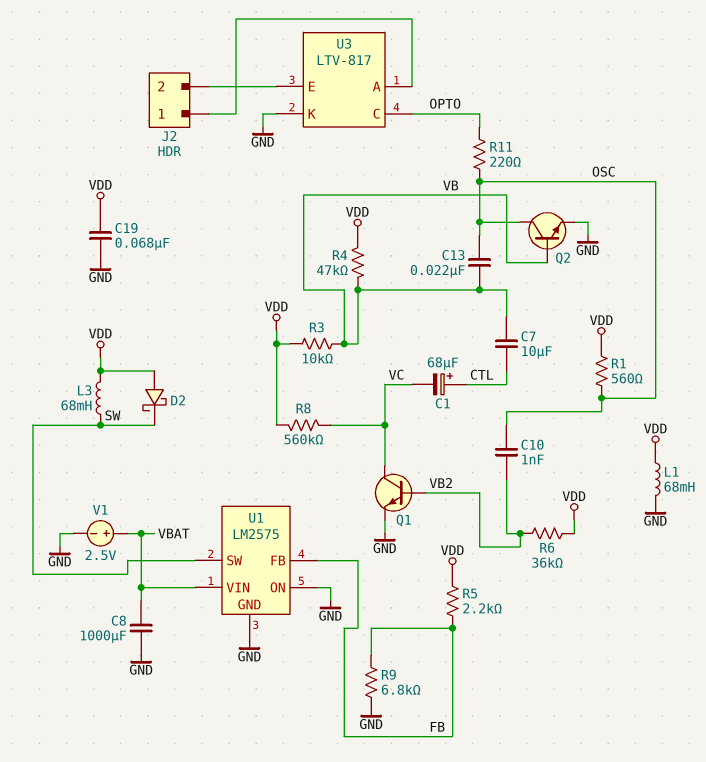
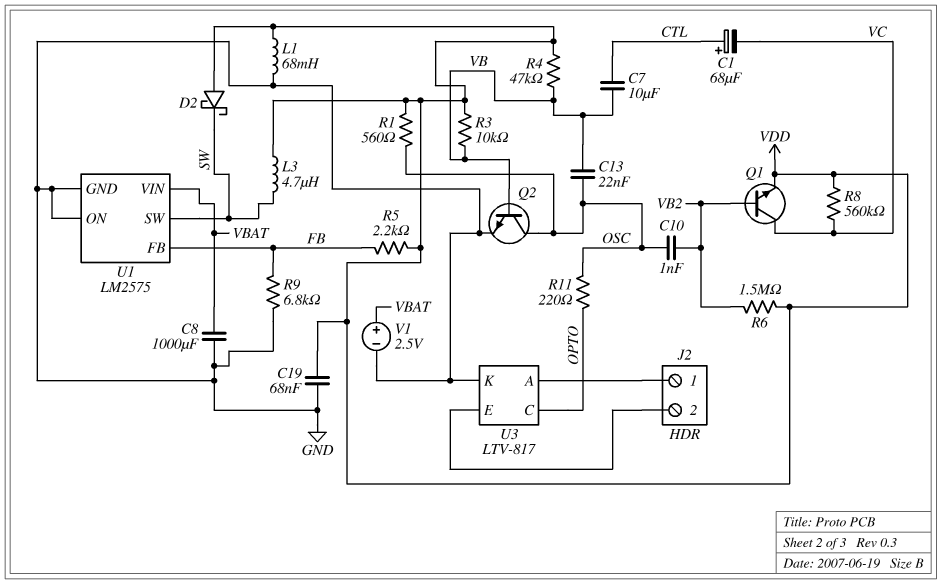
L3: 68mH (SW, VDD) -> 4.7uH (SW, VDD)
Q1: NPN (B VB2, C VC, E GND) -> NPN (B VB2, C VC, E VDD)
R6: 36k (VB2, VDD) -> 1.5M (VB2, VDD)

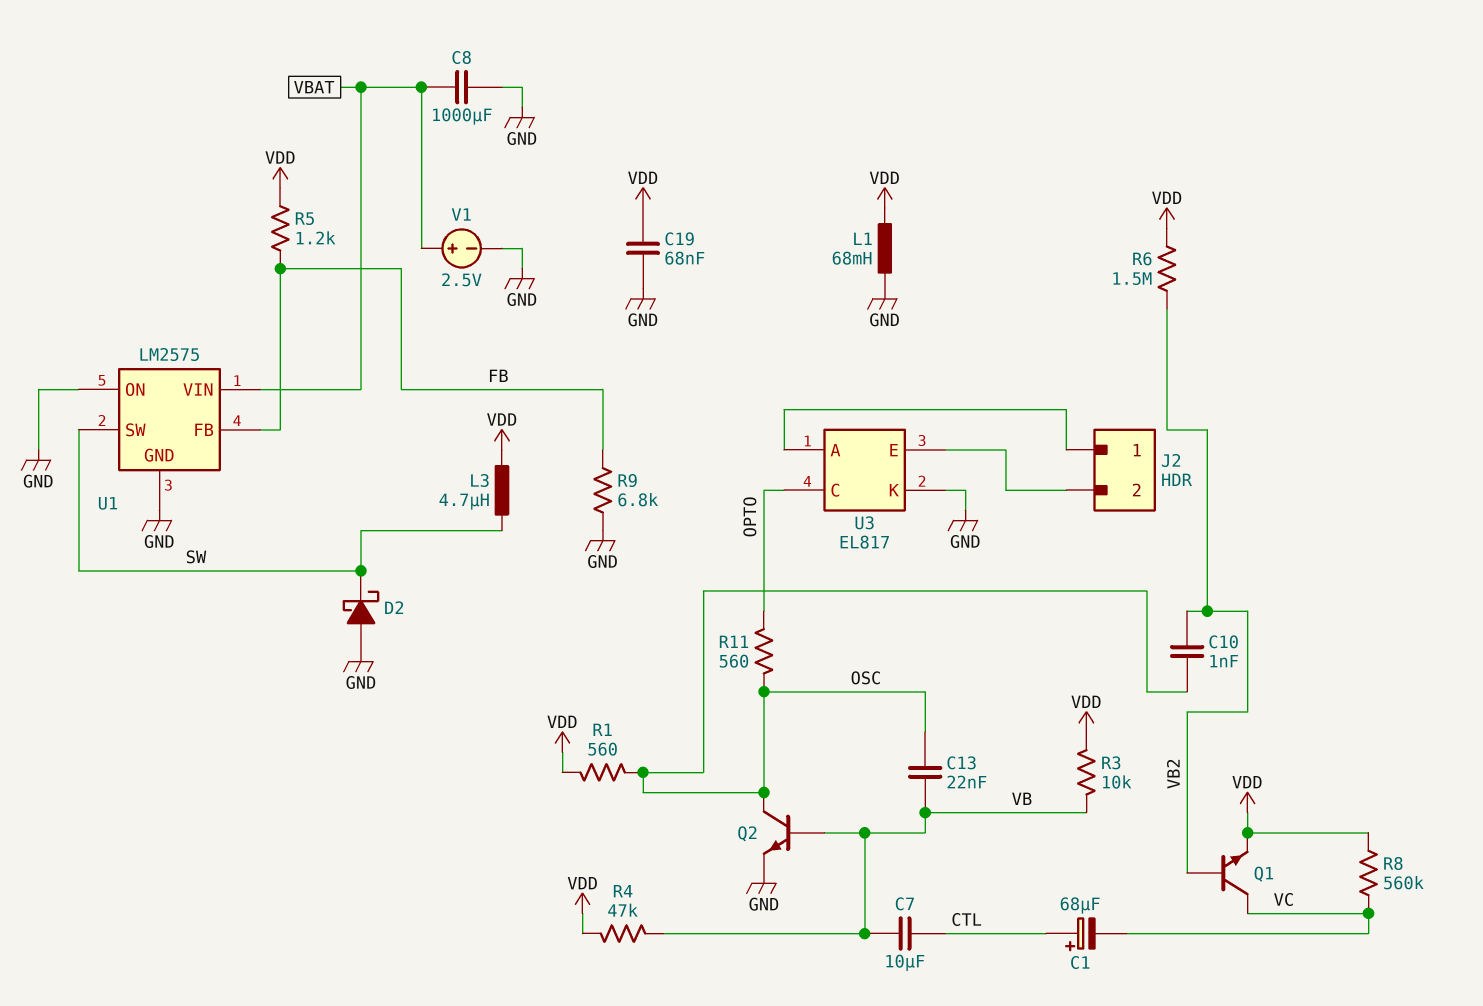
D2: schottky (A VDD, K SW) -> schottky (A GND, K SW)
R5: 2.2k (FB, VDD) -> 1.2k (FB, VDD)
R11: 220 (OPTO, OSC) -> 560 (OPTO, OSC)
U3: LTV-817 -> EL817

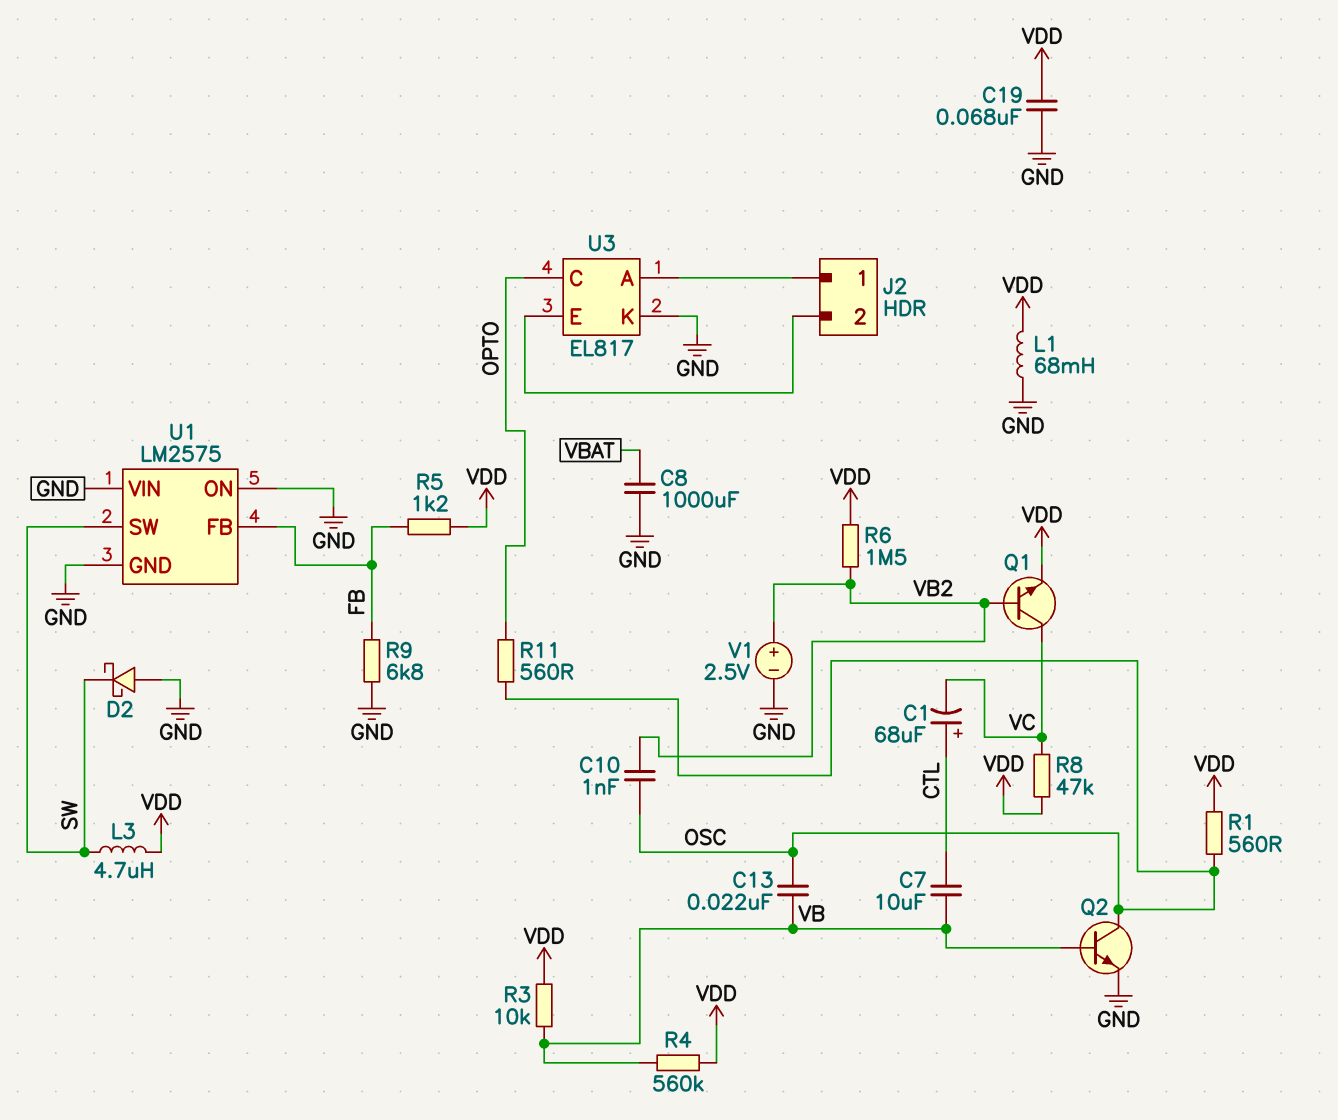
R4: 47k (VB, VDD) -> 560k (VB, VDD)
R8: 560k (VC, VDD) -> 47k (VC, VDD)
U1 pin VIN: VBAT -> GND
V1: 2.5V (plus VBAT, minus GND) -> 2.5V (plus VB2, minus GND)

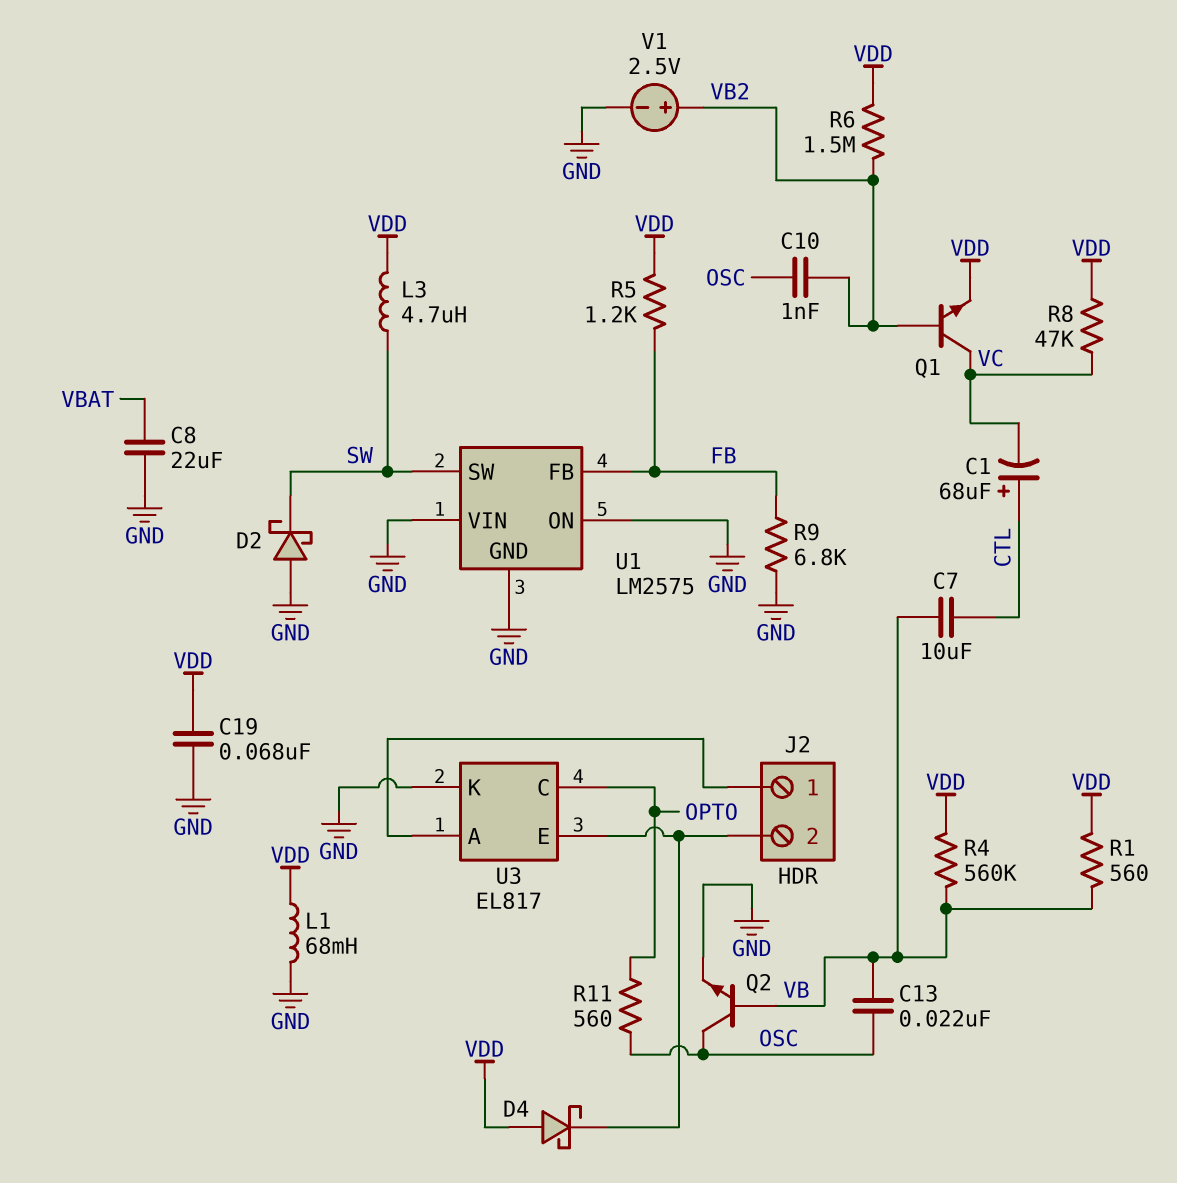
C8: 1000uF (GND, VBAT) -> 22uF (GND, VBAT)
D4: none -> schottky (A VDD, K J2/2)
R1: 560 (OSC, VDD) -> 560 (VB, VDD)
R3: 10k (VB, VDD) -> none

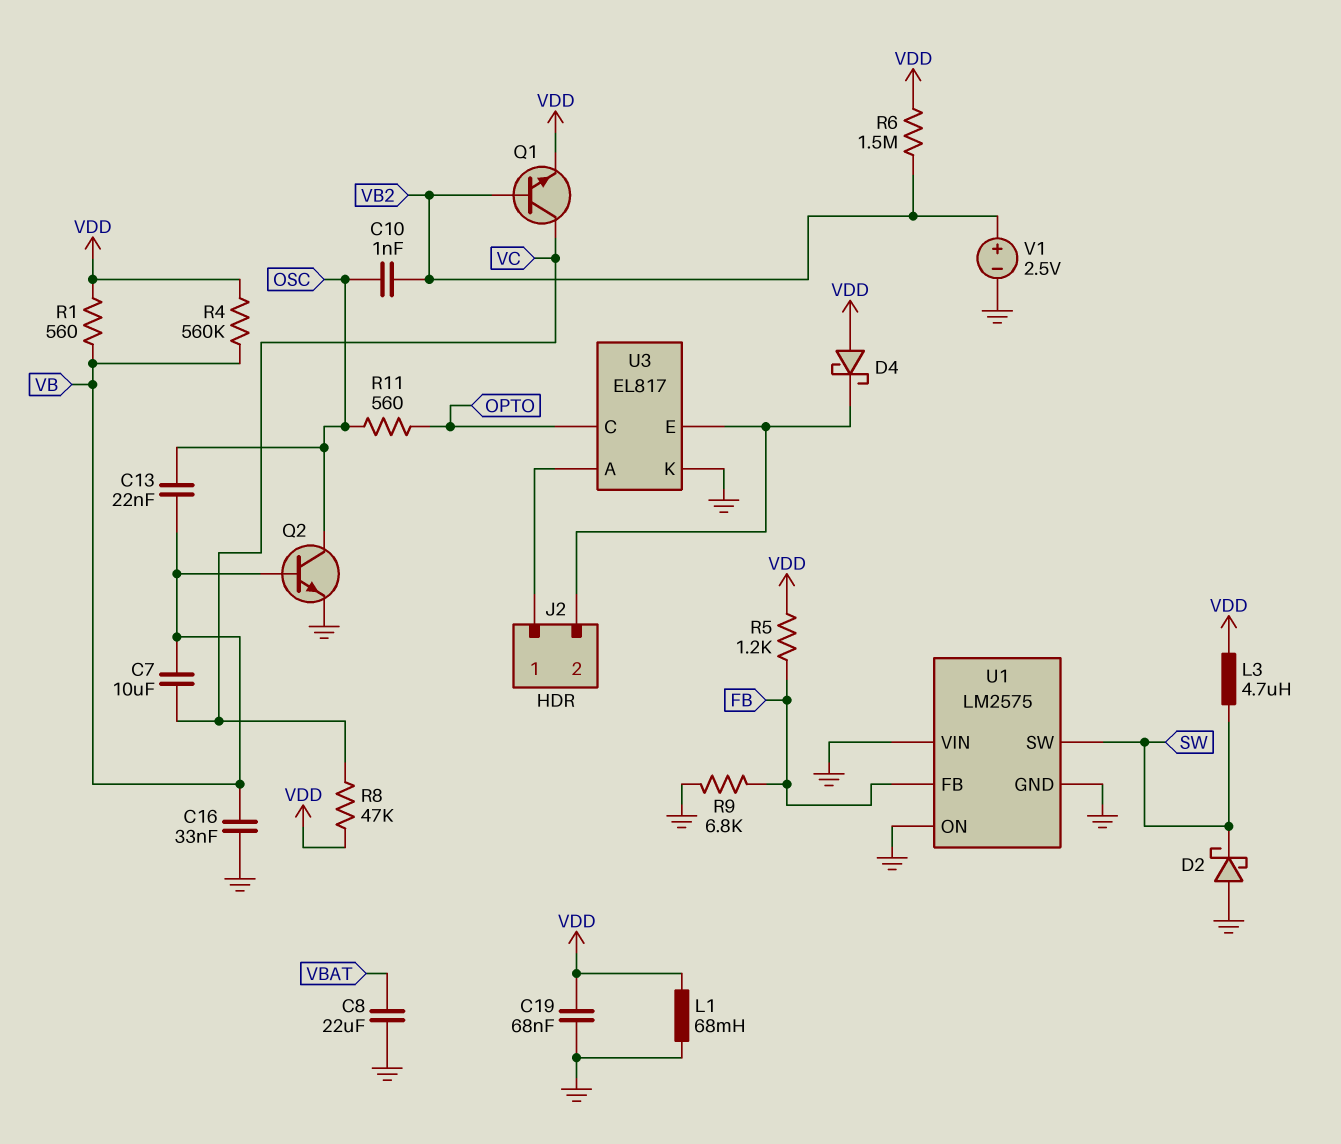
C1: 68uF (plus CTL, minus VC) -> none
C7: 10uF (CTL, VB) -> 10uF (VB, VC)
C16: none -> 33nF (GND, VB)

